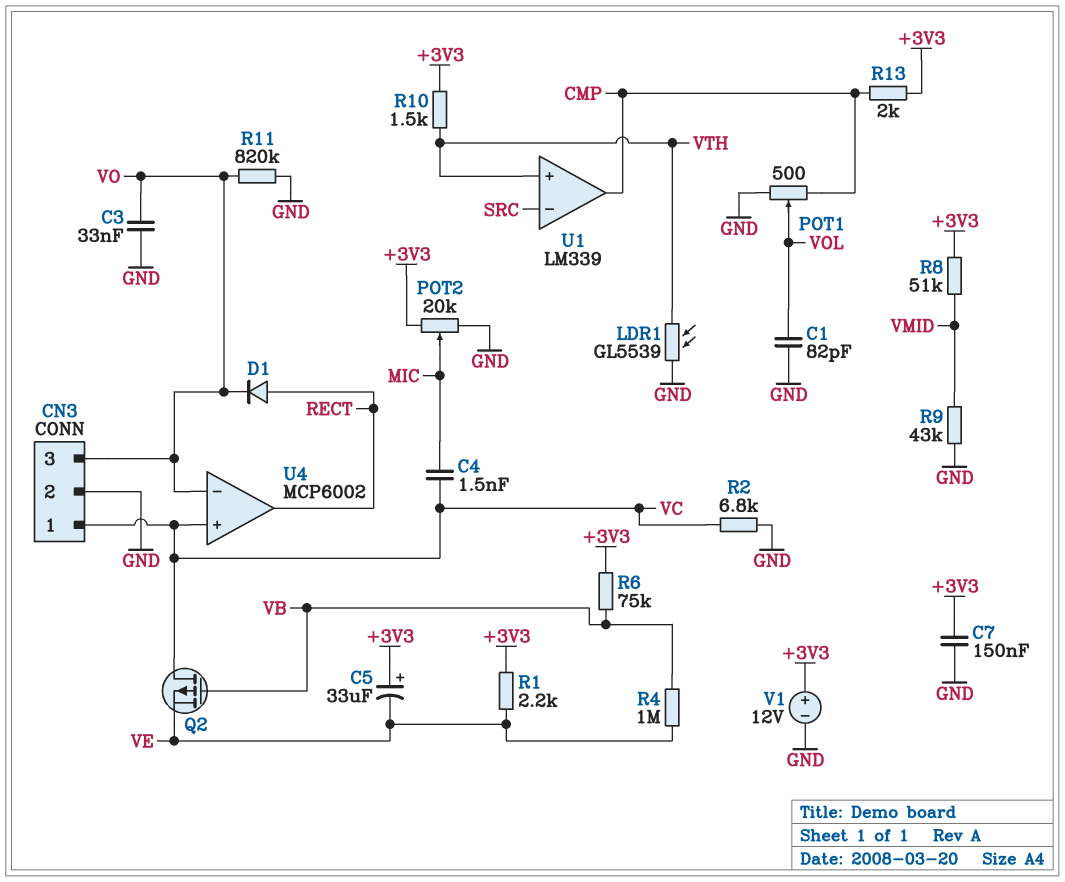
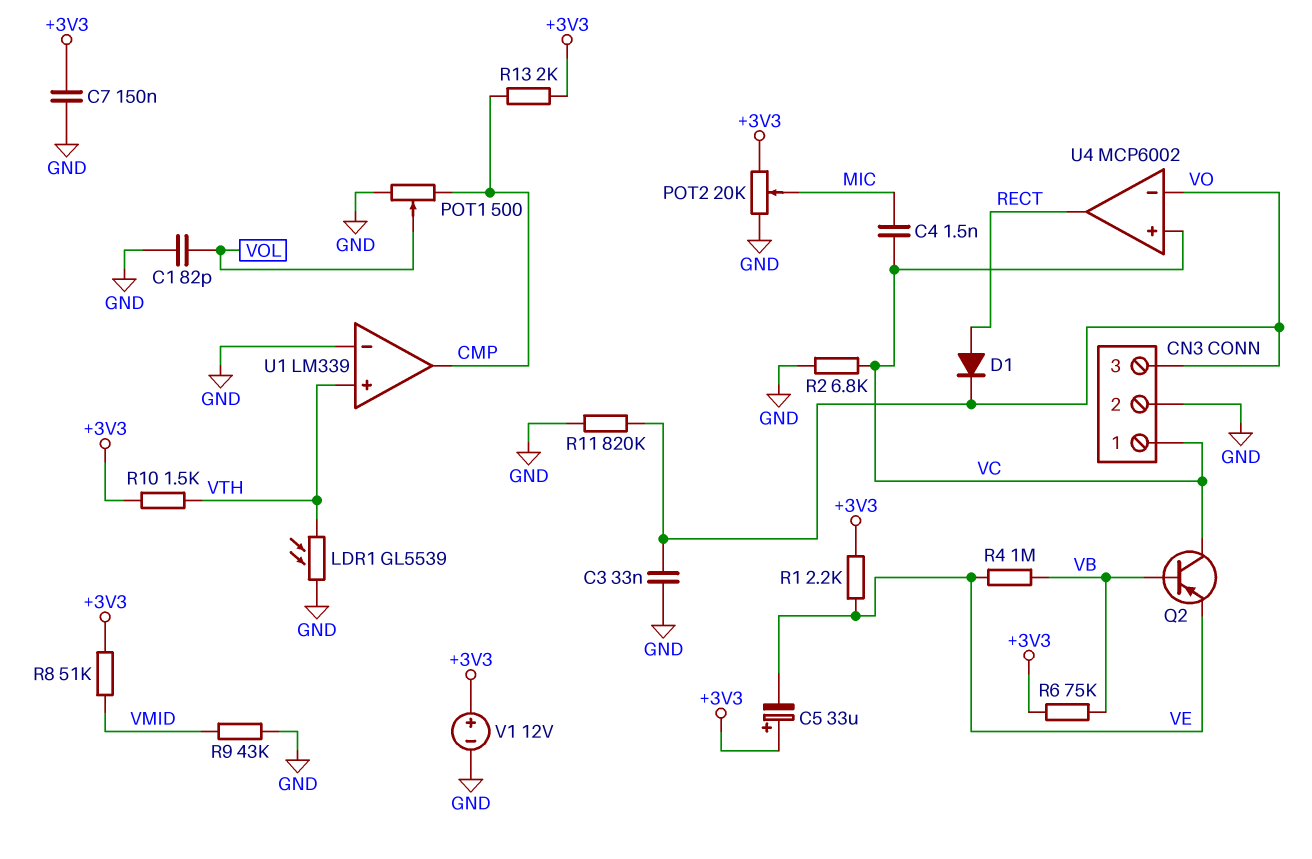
Q2: PMOS (G VB, D VC, S VE) -> PNP (B VB, C VC, E VE)
U1 pin in-: SRC -> GND

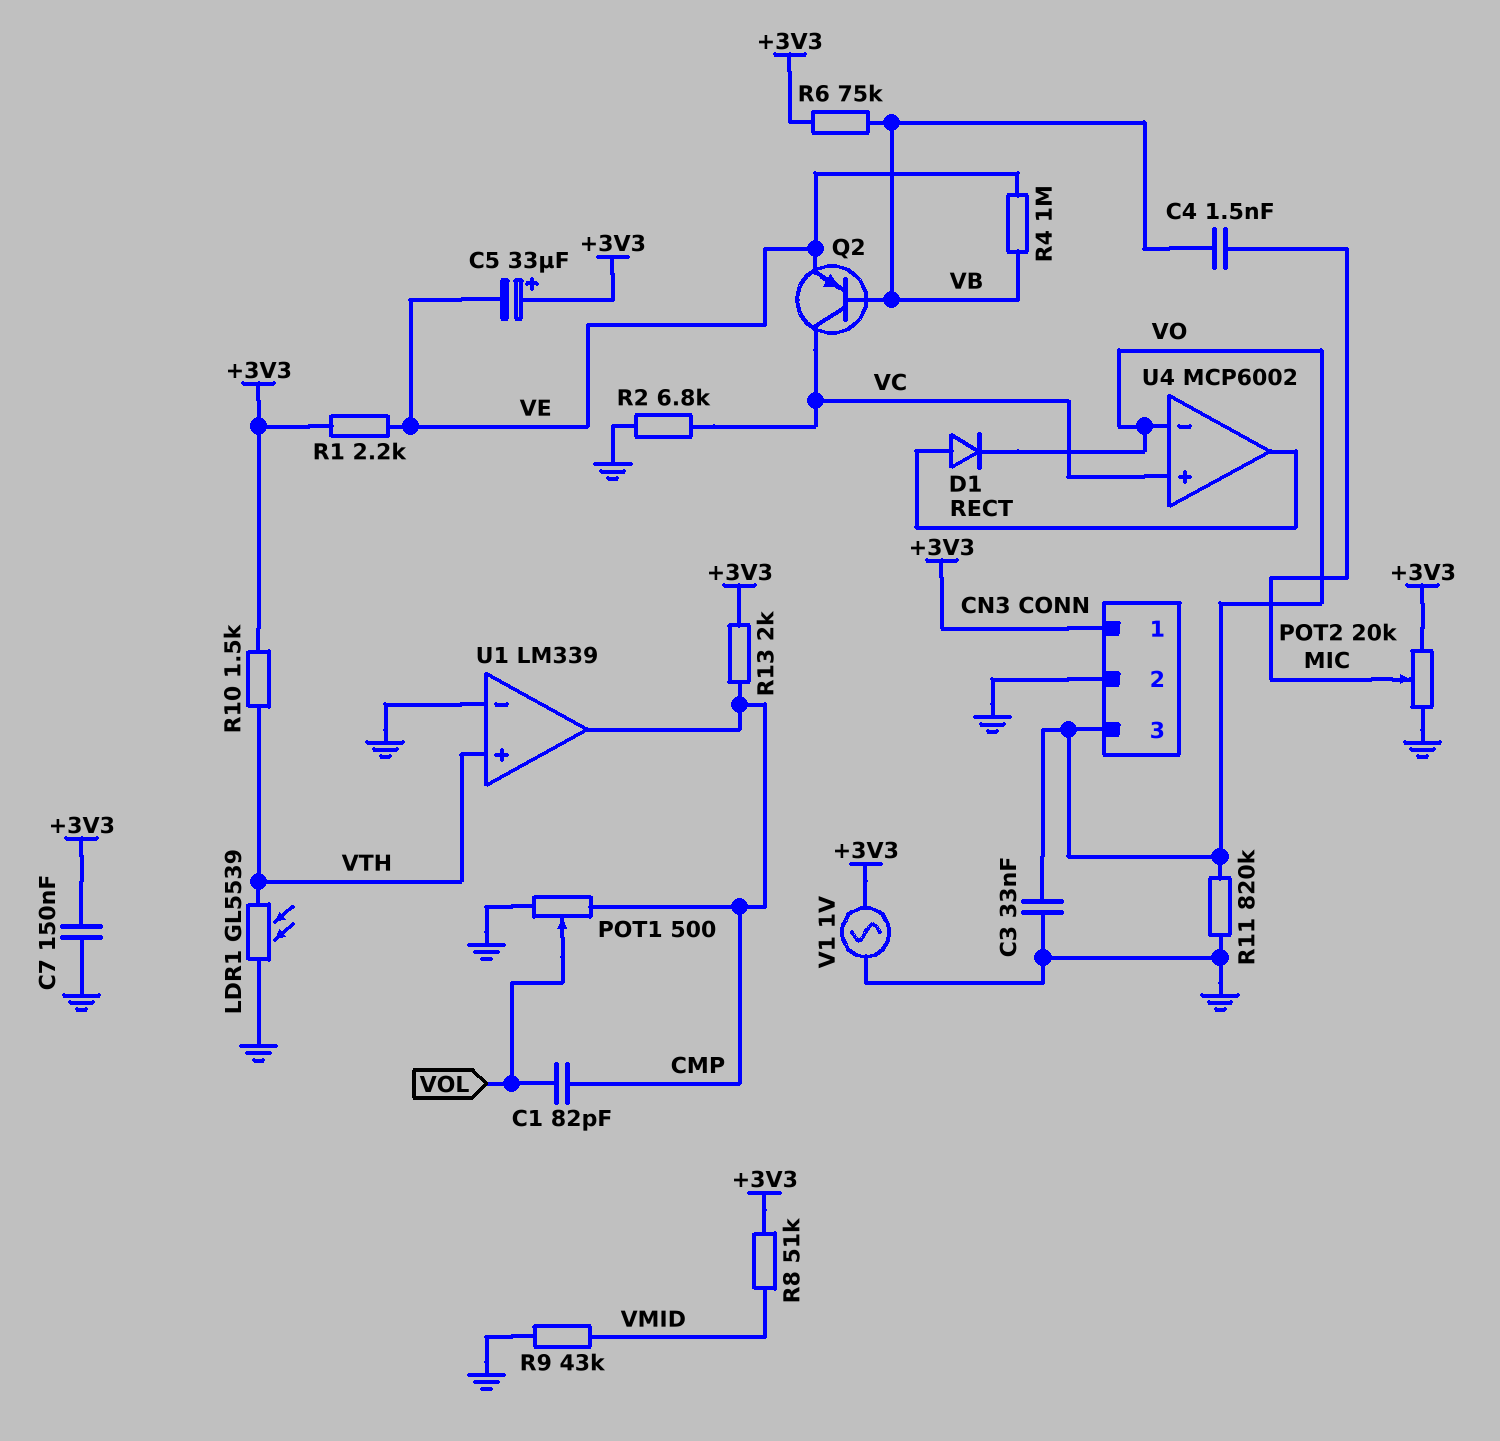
C1: 82pF (GND, VOL) -> 82pF (CMP, VOL)
C4: 1.5nF (MIC, VC) -> 1.5nF (MIC, VB)
CN3 pin 1: VC -> +3V3
V1: 12V (plus +3V3, minus GND) -> AC 1V (+3V3, GND)

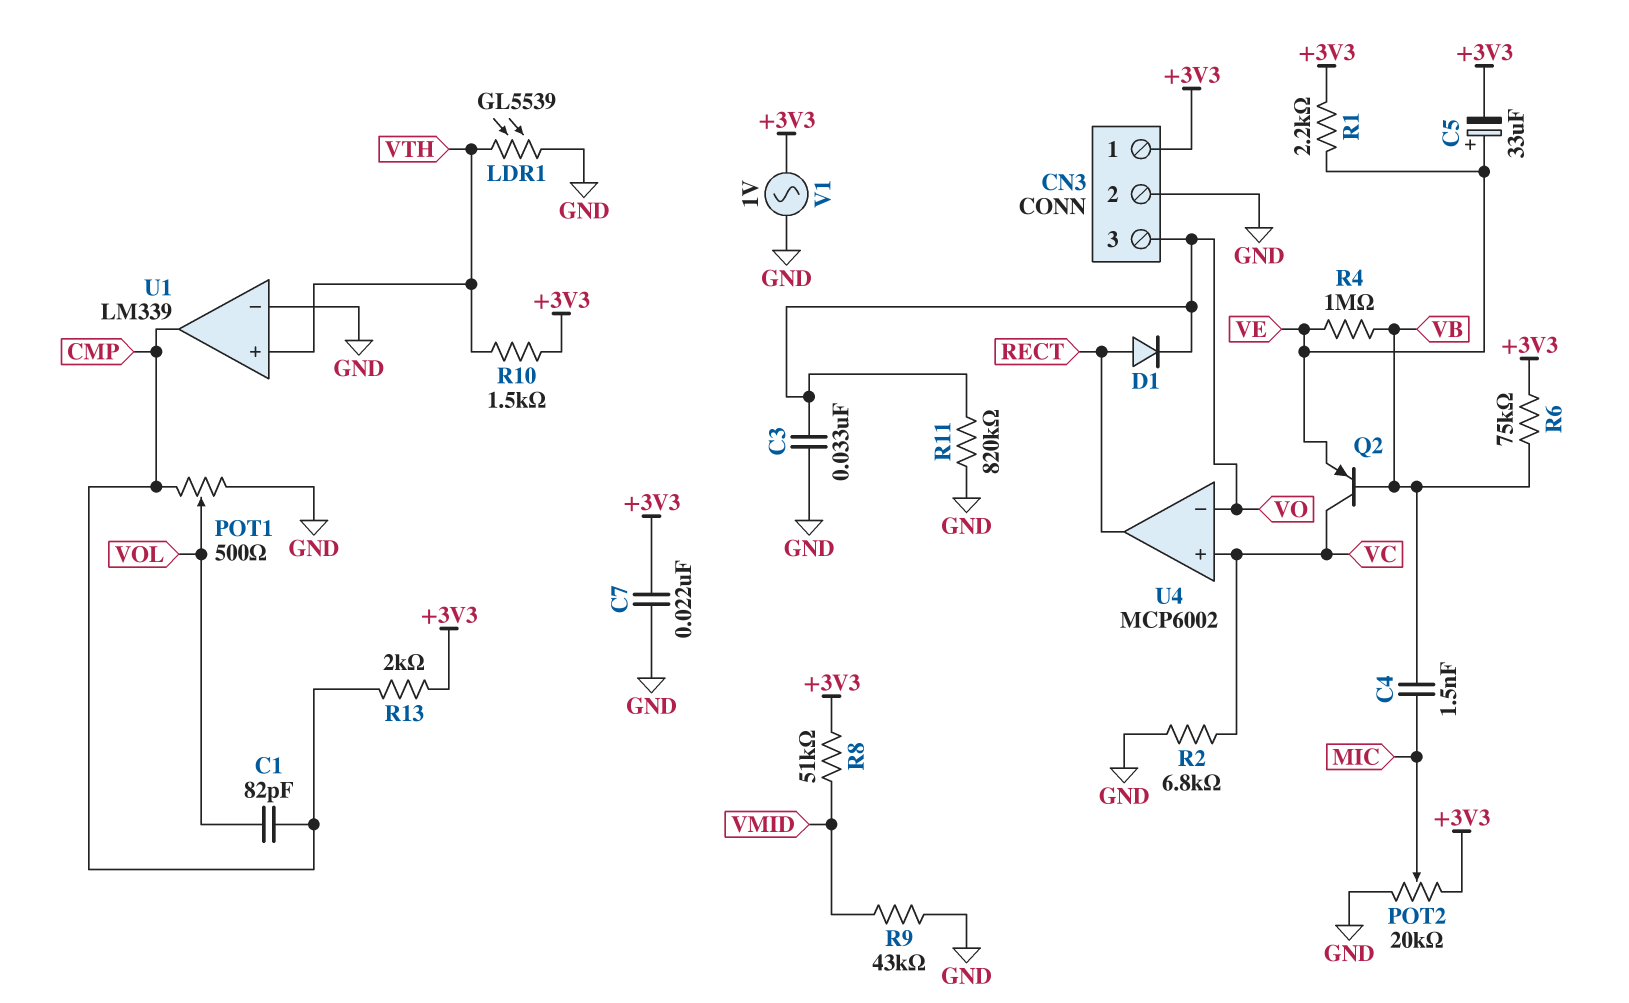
C5: 33uF (plus +3V3, minus VE) -> 33uF (plus VE, minus +3V3)
C7: 150nF (+3V3, GND) -> 22nF (+3V3, GND)

